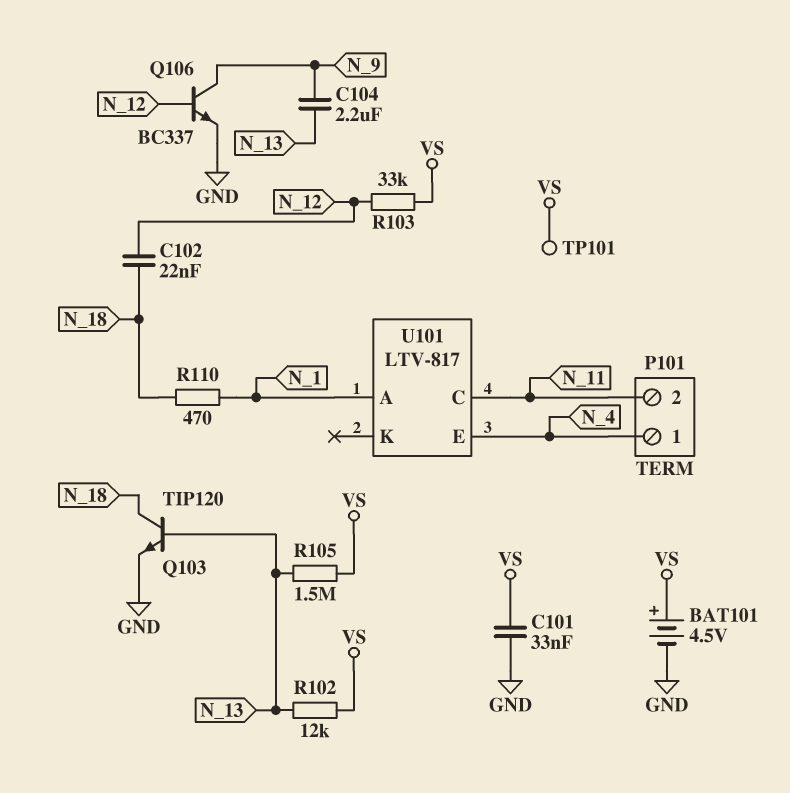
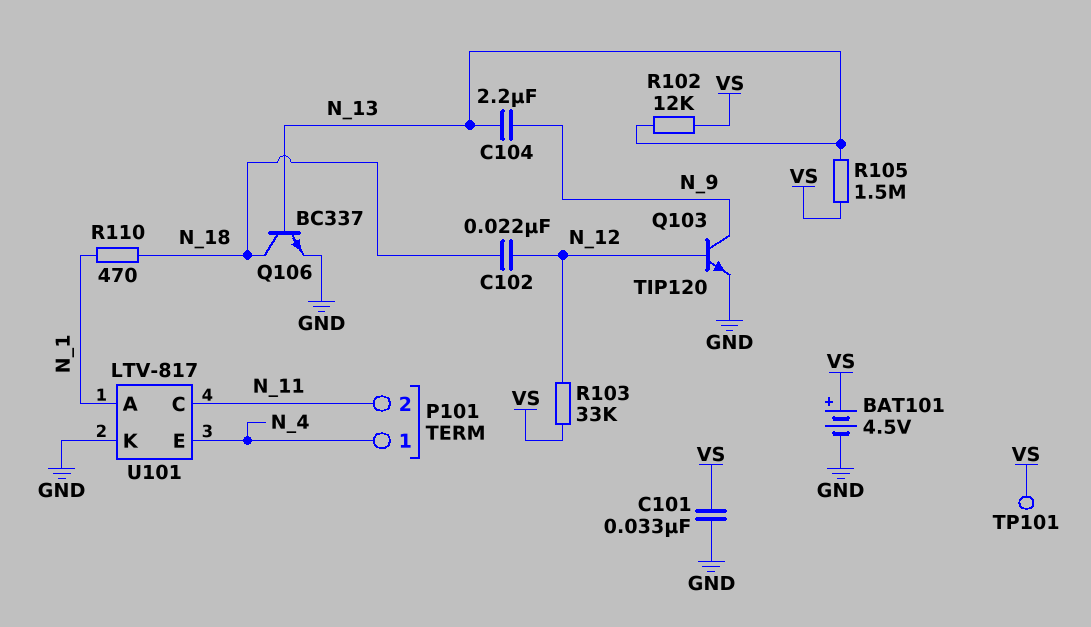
Q103: NPN TIP120 (B N_13, C N_18, E GND) -> NPN TIP120 (B N_12, C N_9, E GND)
Q106: NPN BC337 (B N_12, C N_9, E GND) -> NPN BC337 (B N_13, C N_18, E GND)
U101 pin K: none -> GND

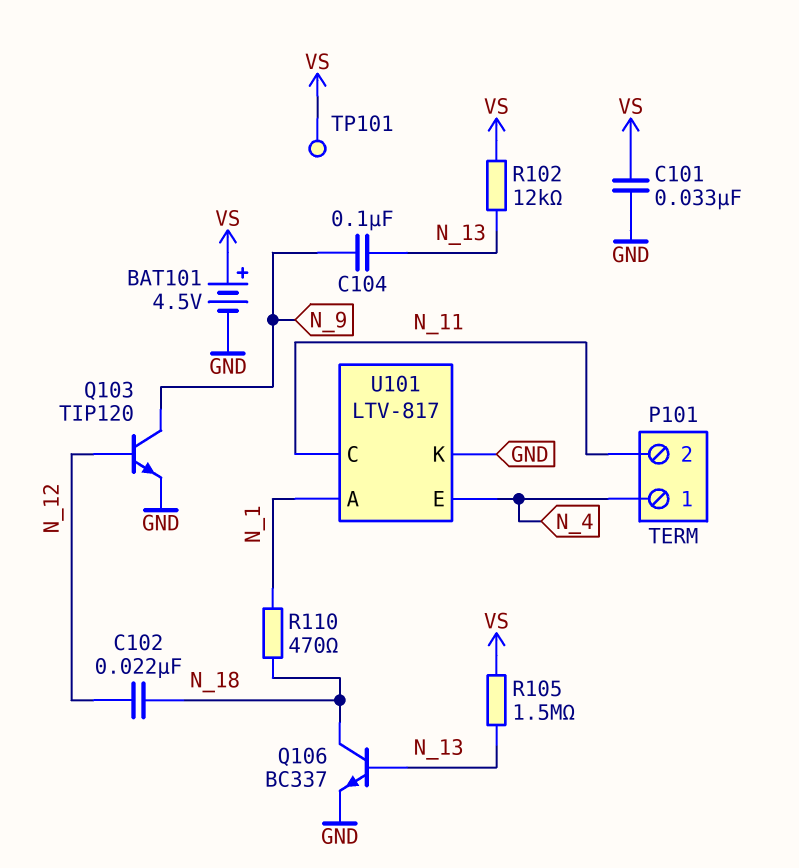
C104: 2.2uF (N_9, N_13) -> 100nF (N_9, N_13)
R103: 33k (N_12, VS) -> none

